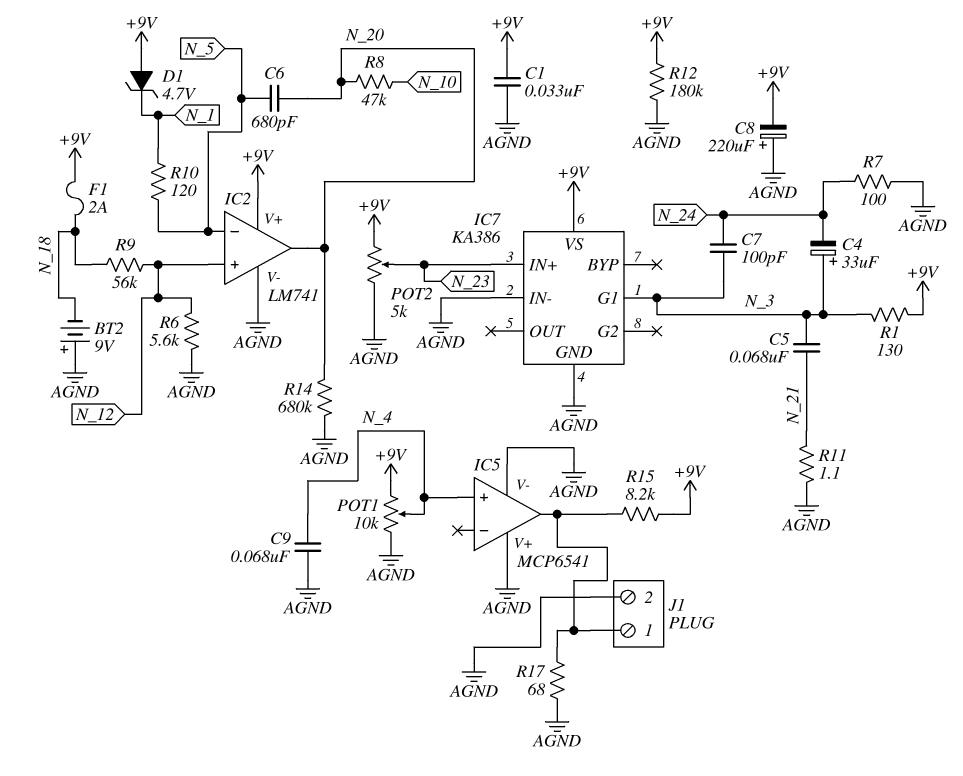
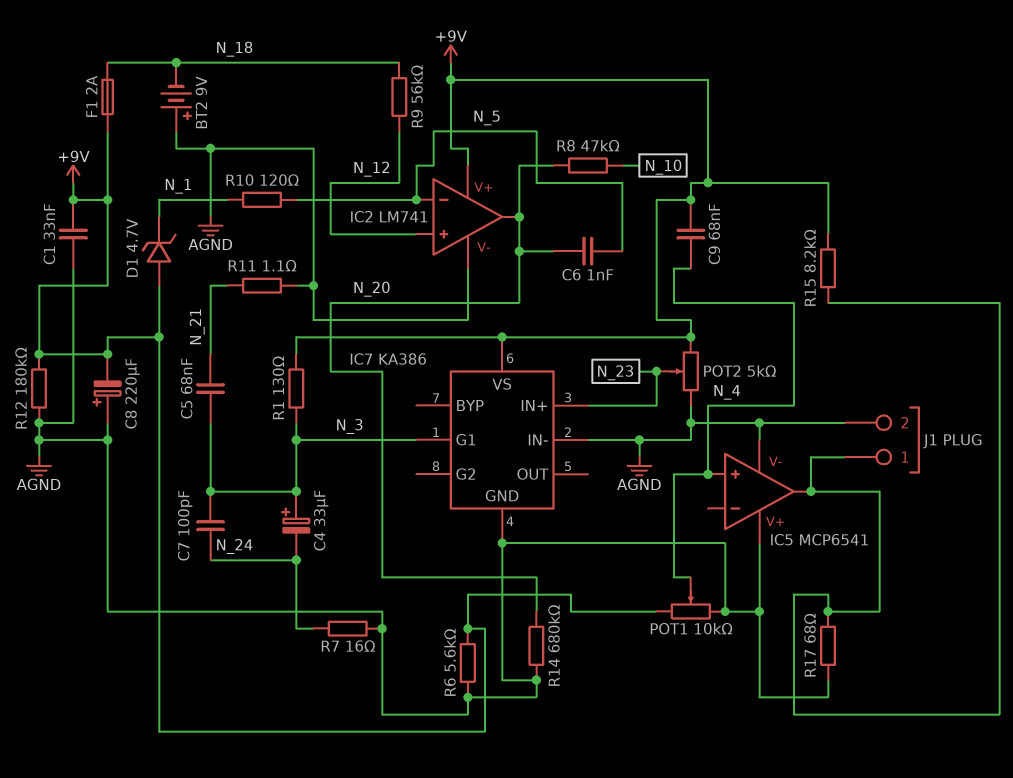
C6: 680pF (N_5, N_20) -> 1nF (N_5, N_20)
C9: 68nF (AGND, N_4) -> 68nF (+9V, N_4)
R6: 5.6k (AGND, N_12) -> 5.6k (+9V, AGND)
R7: 100 (AGND, N_24) -> 16 (AGND, N_24)

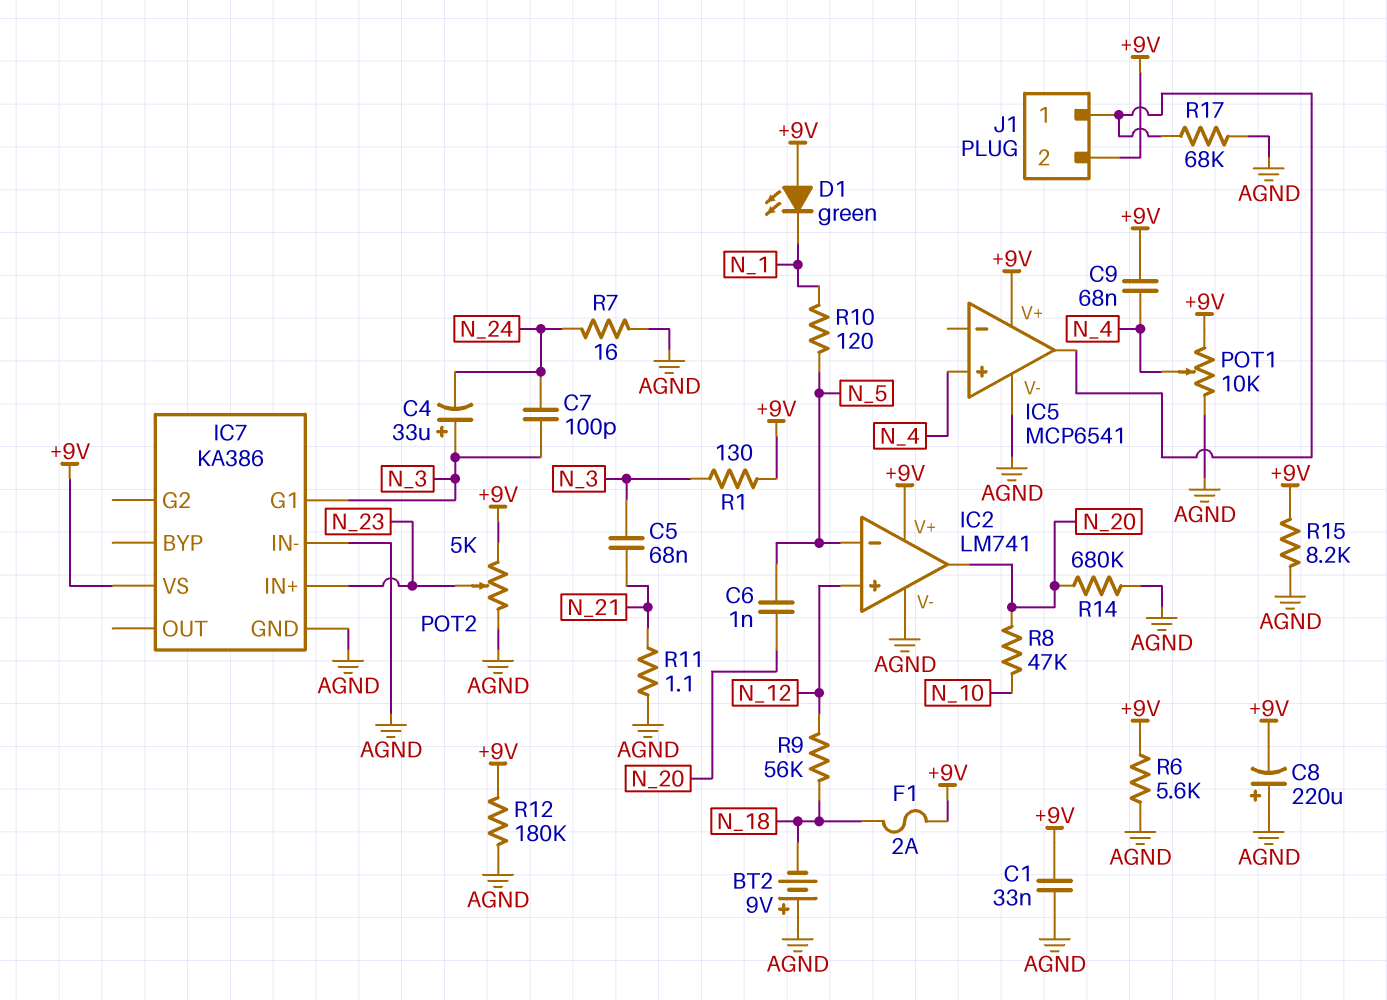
D1: zener 4.7V (A +9V, K N_1) -> LED green (A +9V, K N_1)
IC5 pin V+: AGND -> +9V
J1 pin 2: AGND -> +9V
R15: 8.2k (+9V, IC5/out) -> 8.2k (+9V, AGND)
R17: 68 (AGND, IC5/out) -> 68k (AGND, IC5/out)

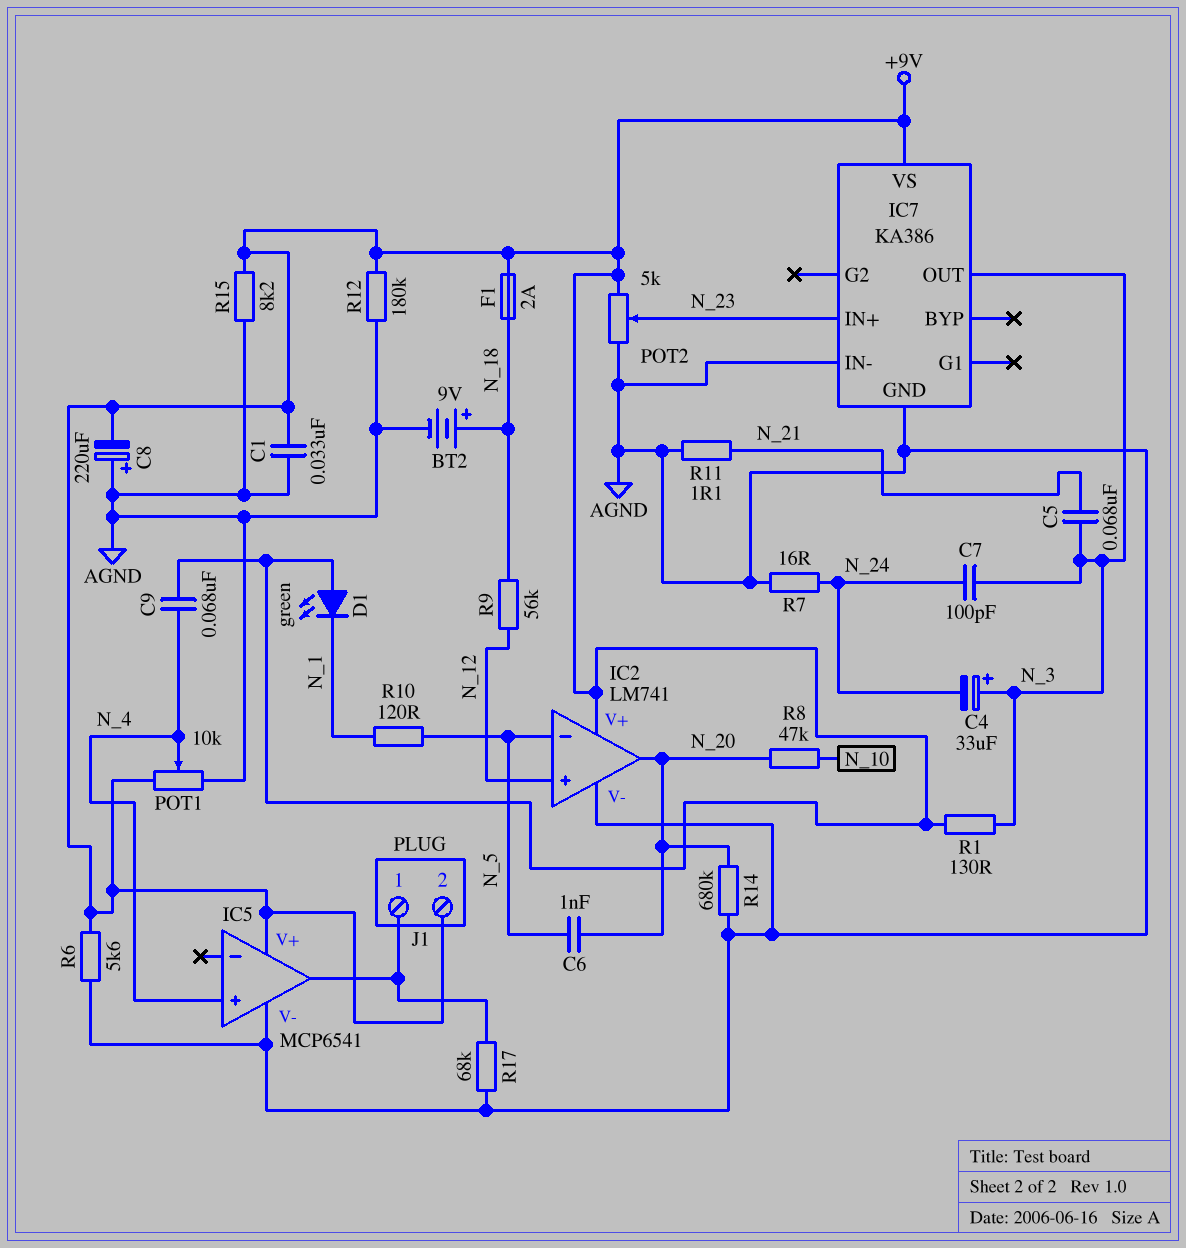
BT2: 9V (plus AGND, minus N_18) -> 9V (plus N_18, minus AGND)
IC7 pin G1: N_3 -> none
IC7 pin OUT: none -> N_3

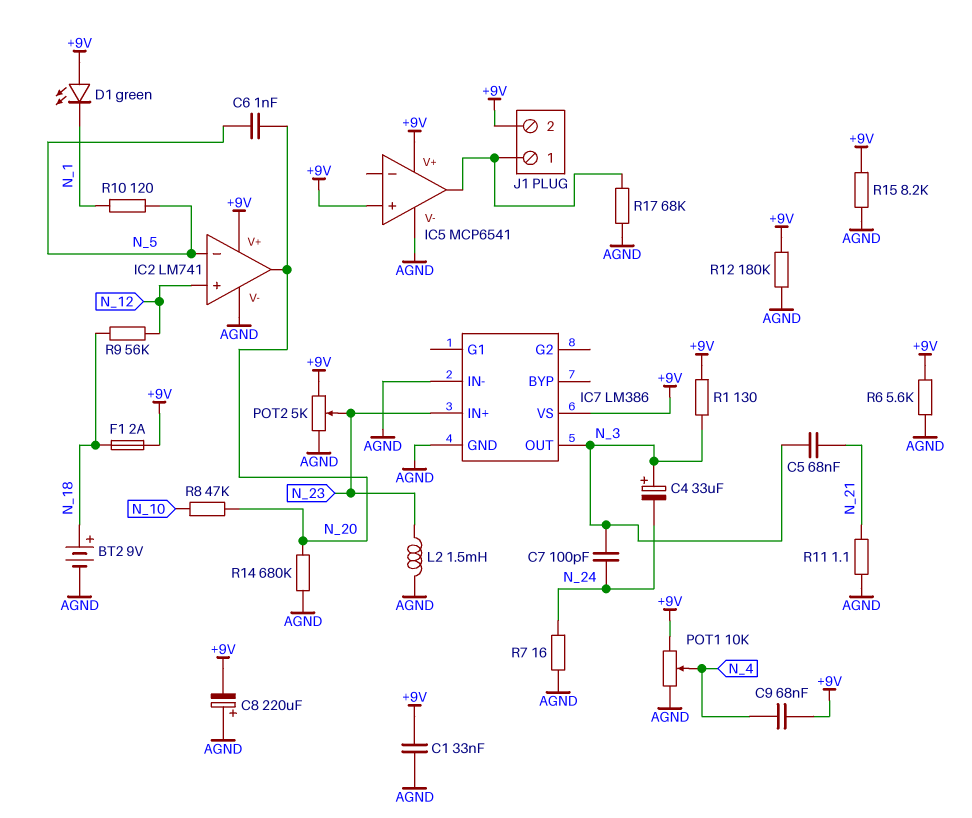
IC5 pin in+: N_4 -> +9V
IC7: KA386 -> LM386
L2: none -> 1.5mH (AGND, N_23)

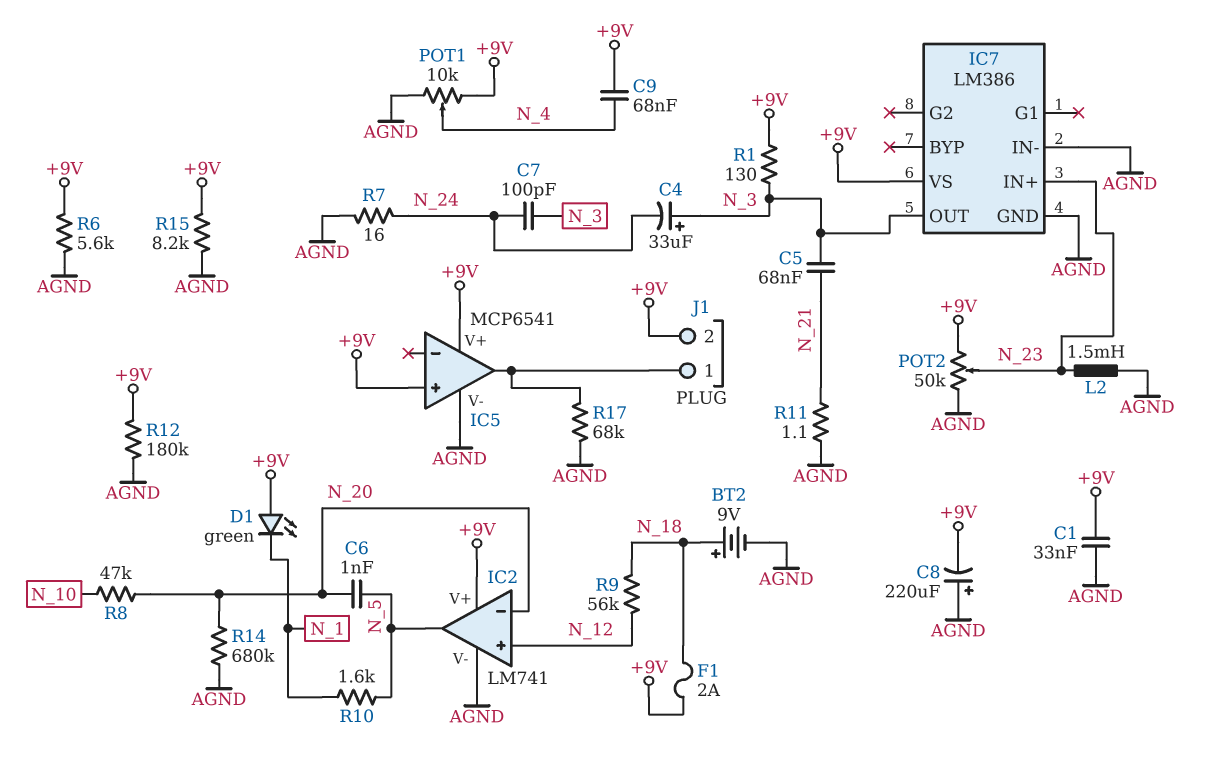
IC2 pin in-: N_5 -> N_20
IC2 pin out: N_20 -> N_5
POT2: 5k (+9V, AGND, wiper N_23) -> 50k (+9V, AGND, wiper N_23)
R10: 120 (N_1, N_5) -> 1.6k (N_1, N_5)

